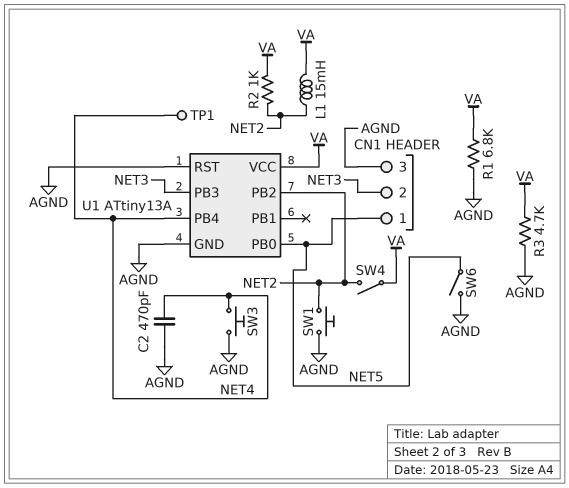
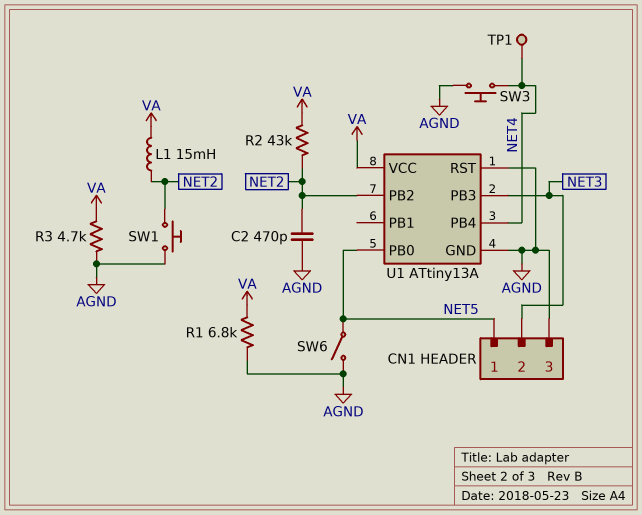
C2: 470pF (AGND, NET4) -> 470pF (AGND, NET2)
R2: 1k (NET2, VA) -> 43k (NET2, VA)
SW4: switch (NET2, VA) -> none

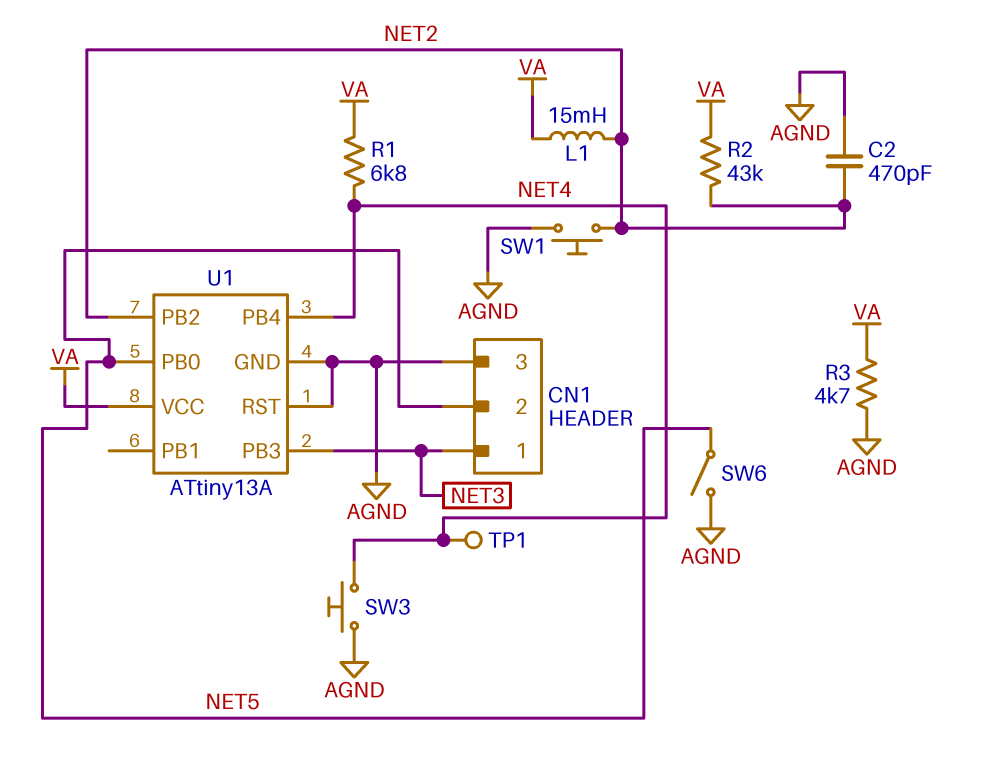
CN1 pin 1: NET5 -> NET3
CN1 pin 2: NET3 -> NET5
R1: 6.8k (AGND, VA) -> 6.8k (NET4, VA)

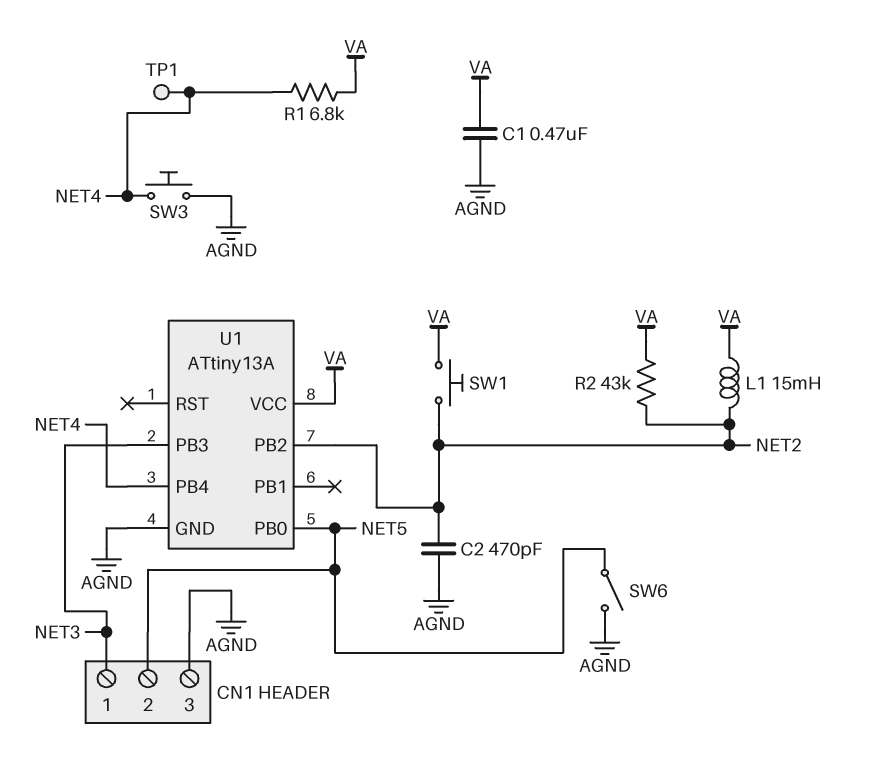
C1: none -> 470nF (AGND, VA)
R3: 4.7k (AGND, VA) -> none
SW1: button (AGND, NET2) -> button (NET2, VA)
U1 pin RST: AGND -> none

